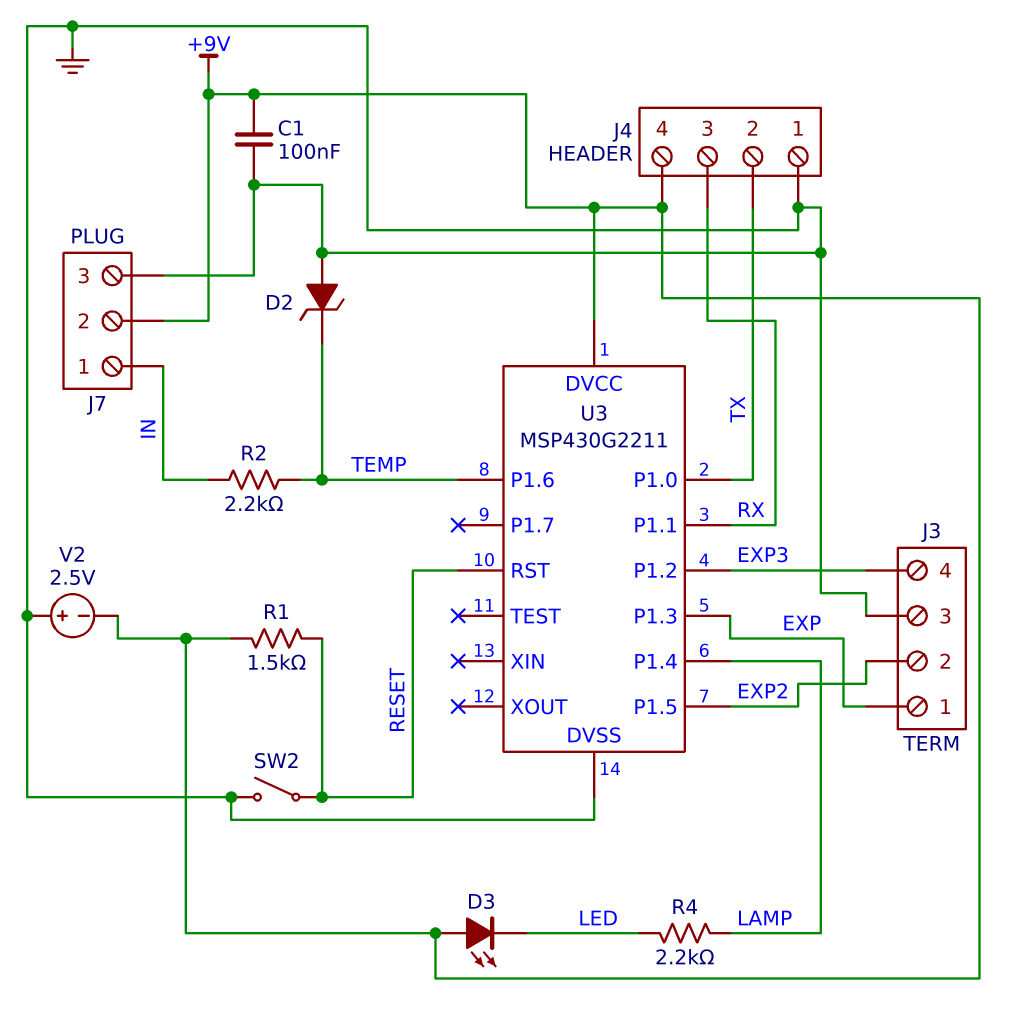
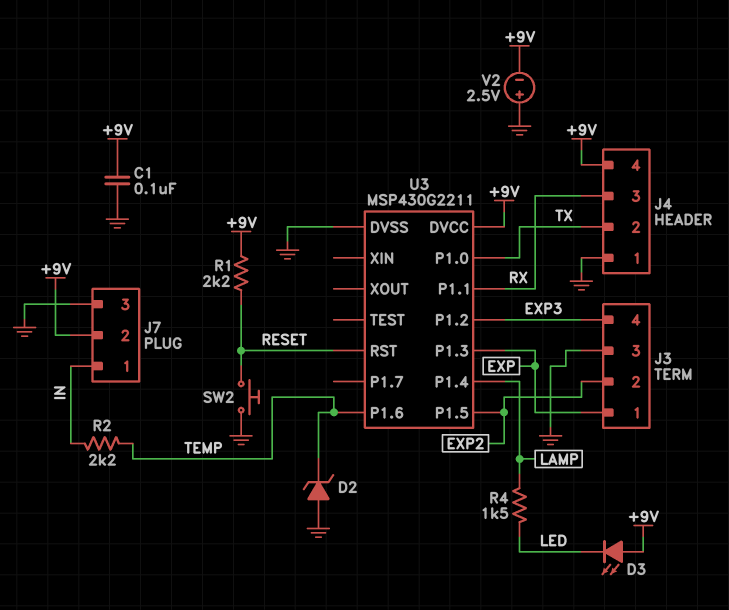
R1: 1.5k (+9V, RESET) -> 2.2k (+9V, RESET)
R4: 2.2k (LAMP, LED) -> 1.5k (LAMP, LED)
SW2: switch (GND, RESET) -> button (GND, RESET)

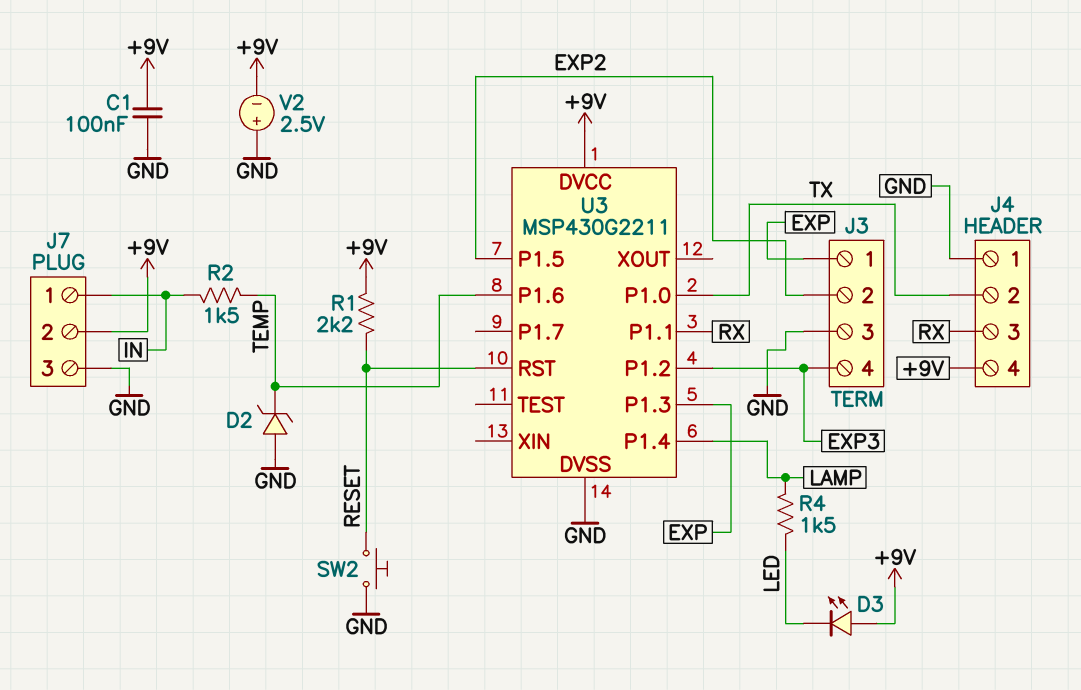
R2: 2.2k (IN, TEMP) -> 1.5k (IN, TEMP)

